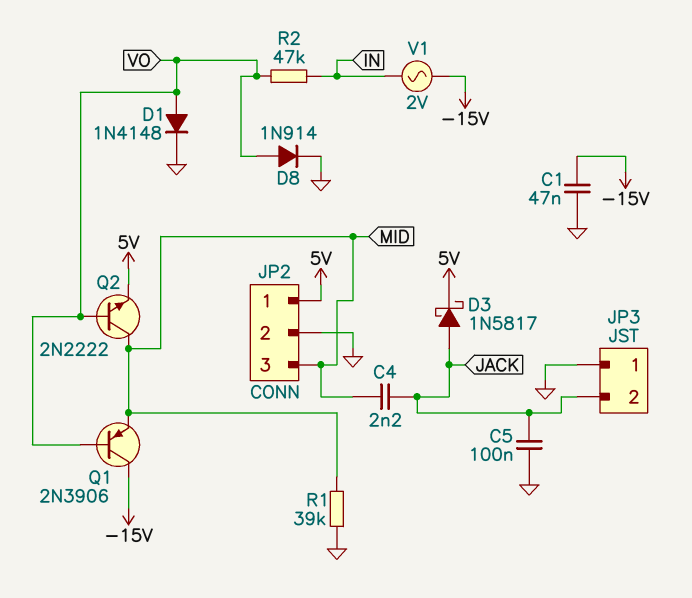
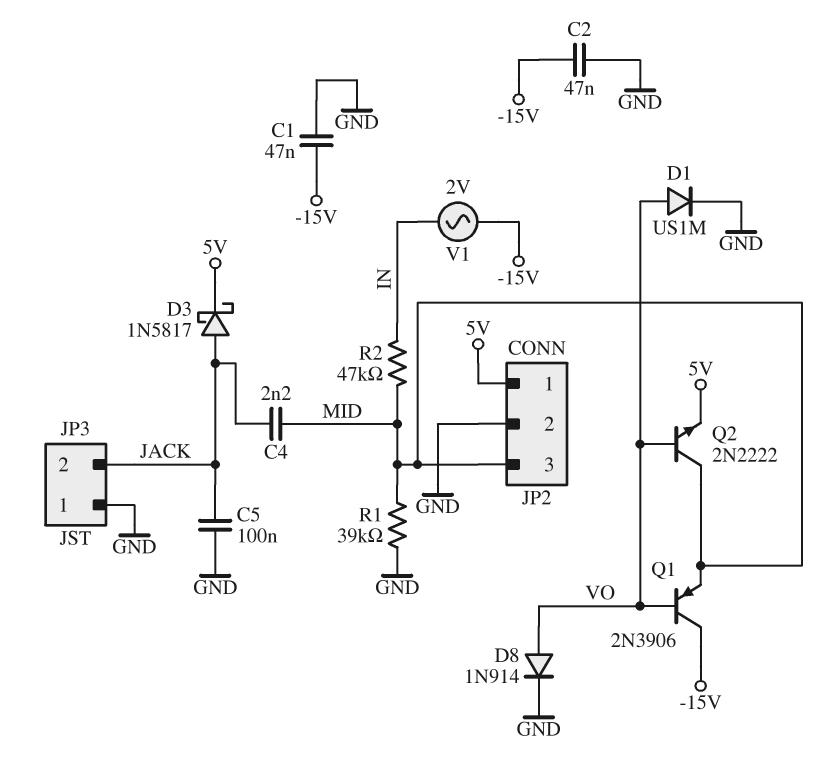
C2: none -> 47nF (-15V, GND)
D1: diode 1N4148 (A VO, K GND) -> diode US1M (A VO, K GND)
R2: 47k (IN, VO) -> 47k (IN, MID)

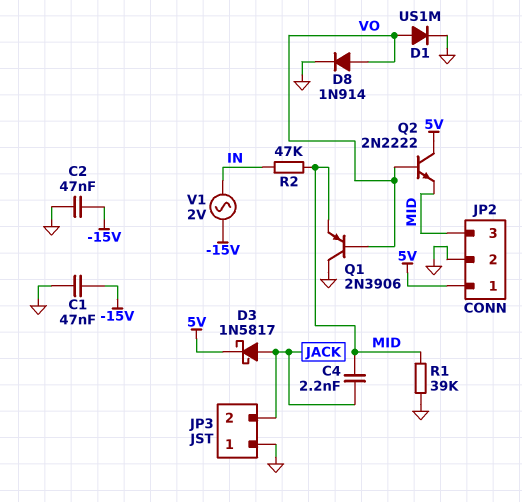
C5: 100nF (GND, JACK) -> none
Q1: PNP 2N3906 (B VO, C -15V, E MID) -> PNP 2N3906 (B VO, C GND, E MID)
Q2: NPN 2N2222 (B VO, C MID, E 5V) -> NPN 2N2222 (B VO, C 5V, E MID)

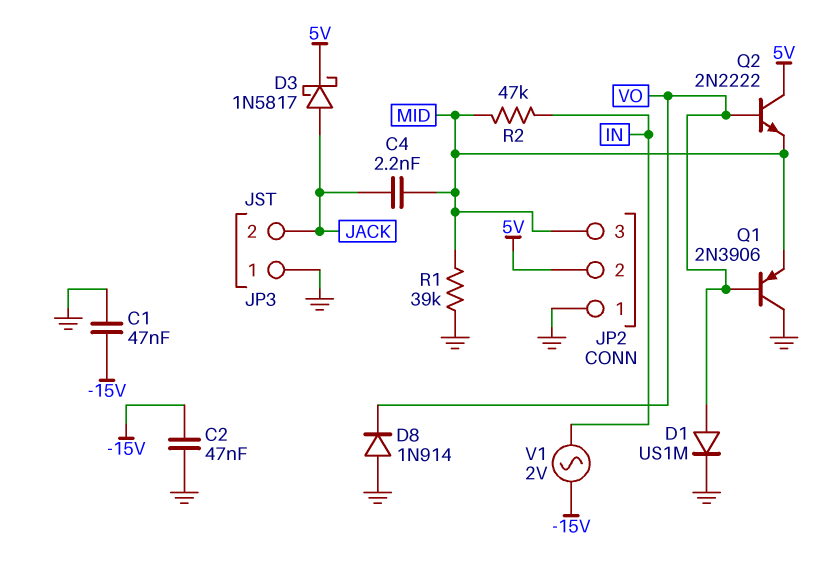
D8: diode 1N914 (A VO, K GND) -> diode 1N914 (A GND, K VO)
JP2 pin 1: 5V -> GND
JP2 pin 2: GND -> 5V

